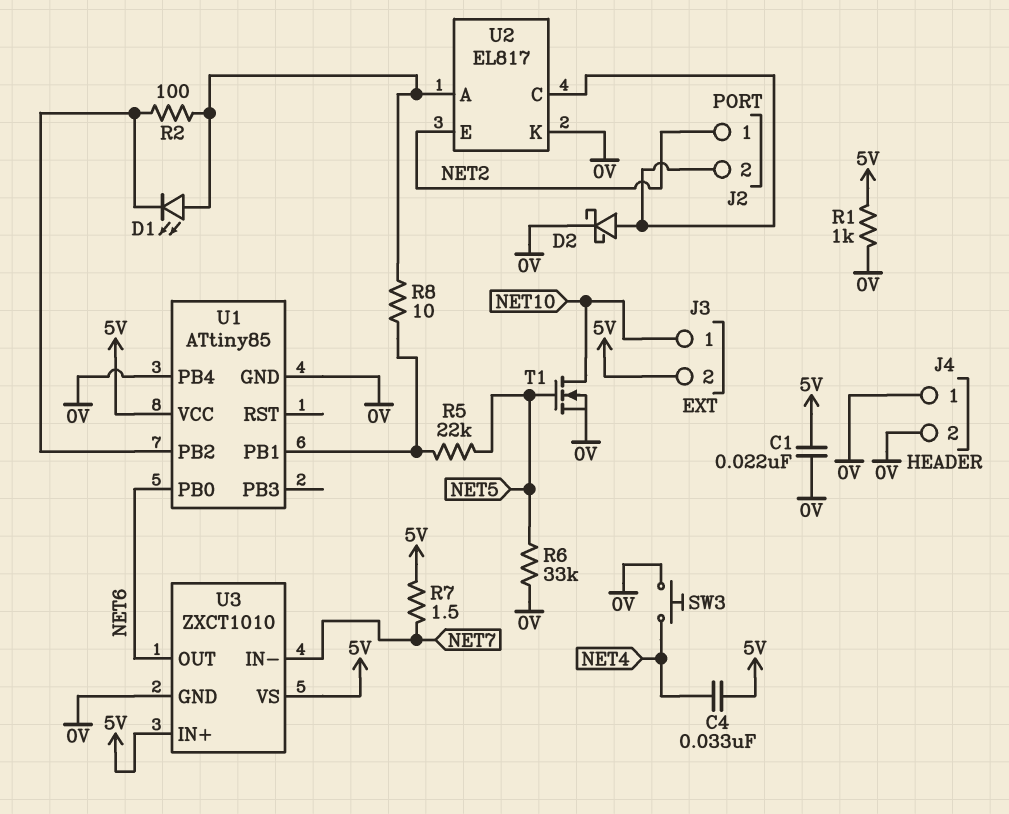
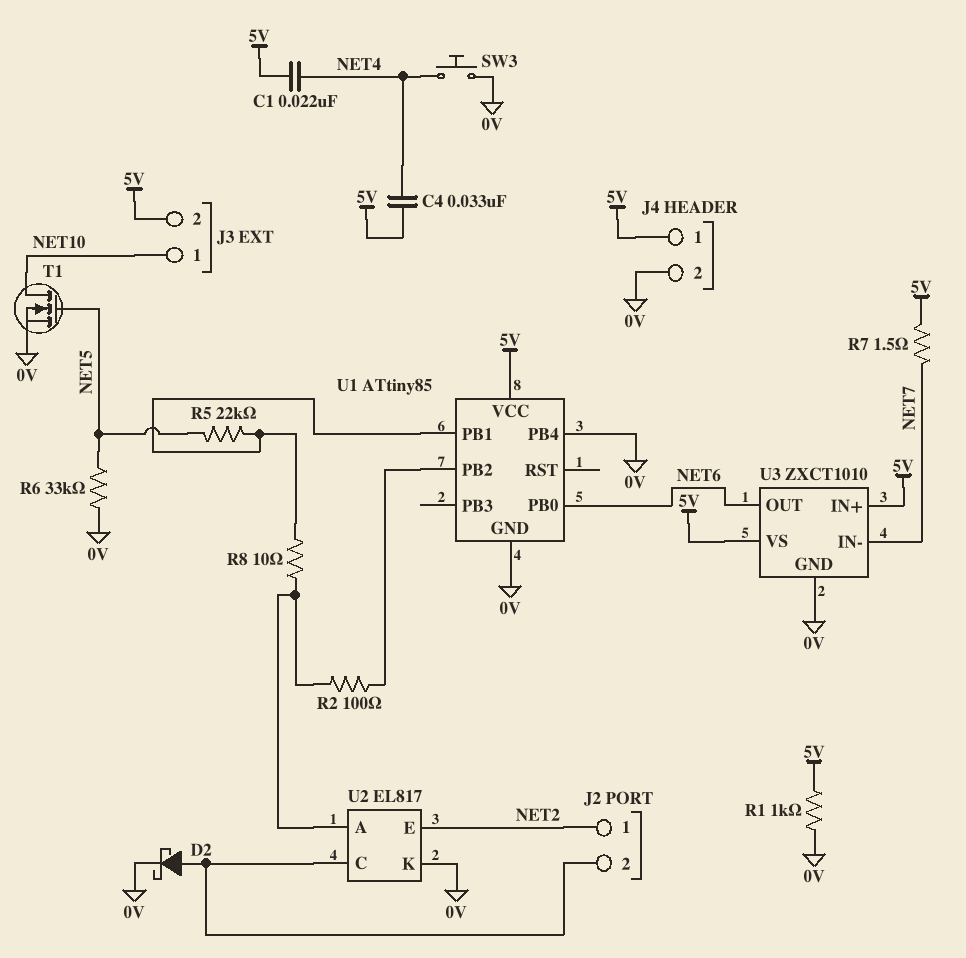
C1: 22nF (0V, 5V) -> 22nF (5V, NET4)
D1: LED (A U2/A, K U1/PB2) -> none
J4 pin 1: 0V -> 5V

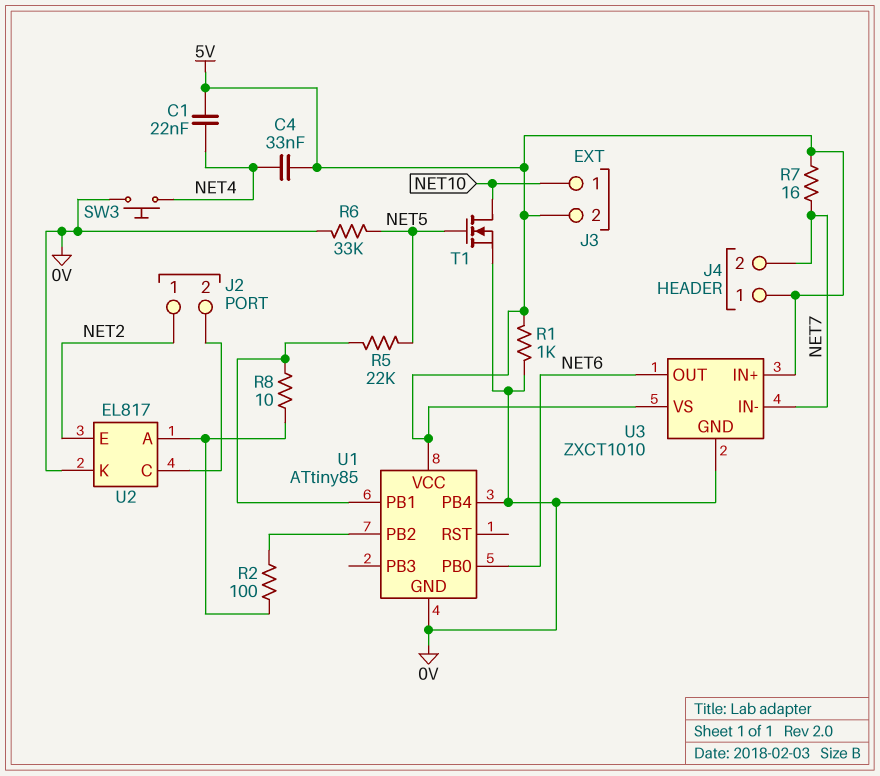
D2: schottky (A J2/2, K 0V) -> none
J4 pin 2: 0V -> NET7
R7: 1.5 (5V, NET7) -> 16 (5V, NET7)

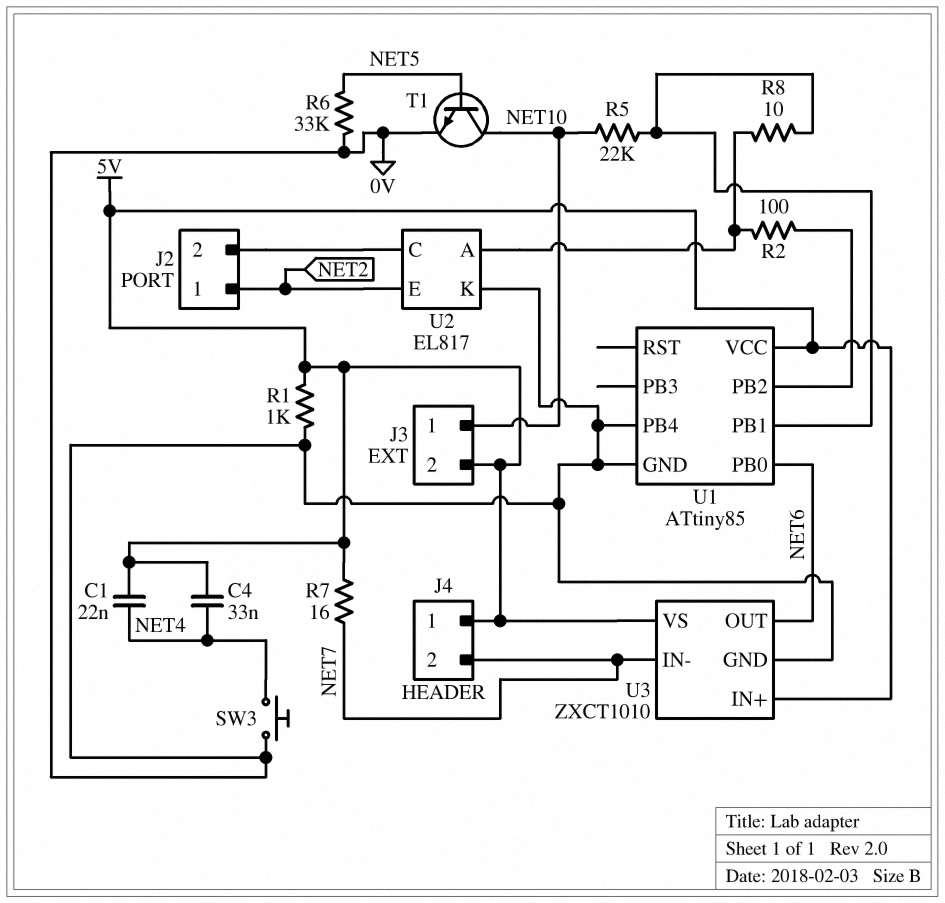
R5: 22k (NET5, U1/PB1) -> 22k (NET10, U1/PB1)
T1: NMOS (G NET5, D NET10, S 0V) -> NPN (B NET5, C NET10, E 0V)

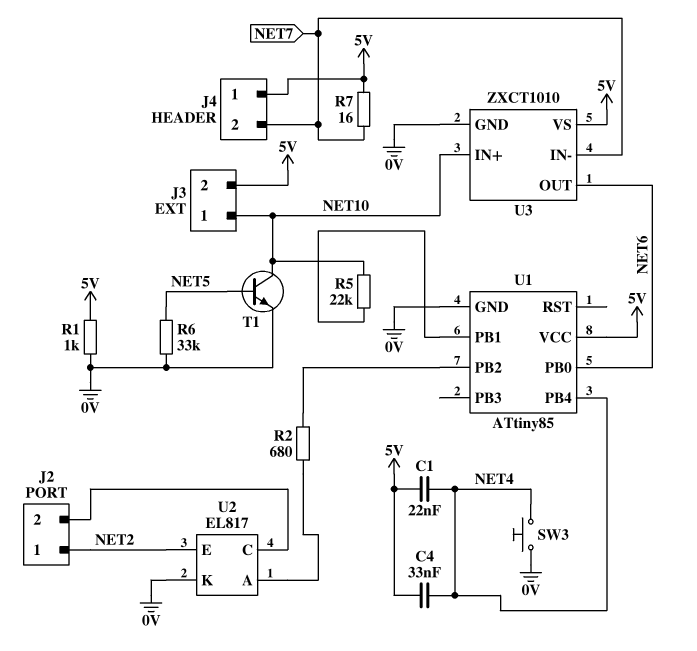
R2: 100 (U1/PB2, U2/A) -> 680 (U1/PB2, U2/A)
R8: 10 (U1/PB1, U2/A) -> none
U1 pin PB4: 0V -> NET4
U3 pin IN+: 5V -> NET10

